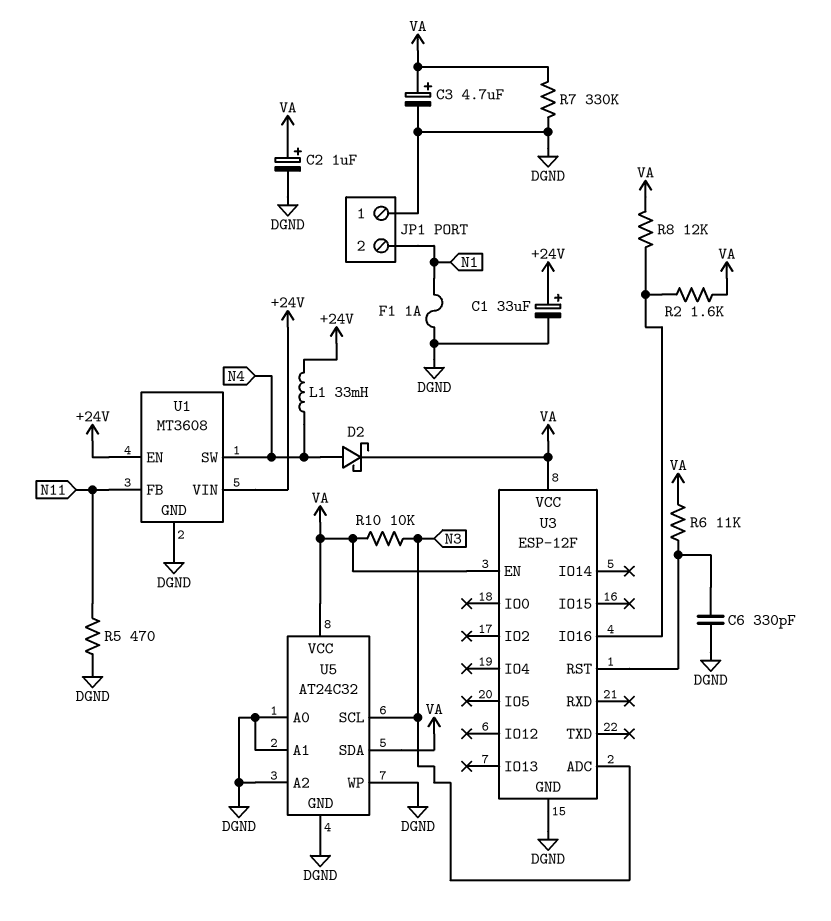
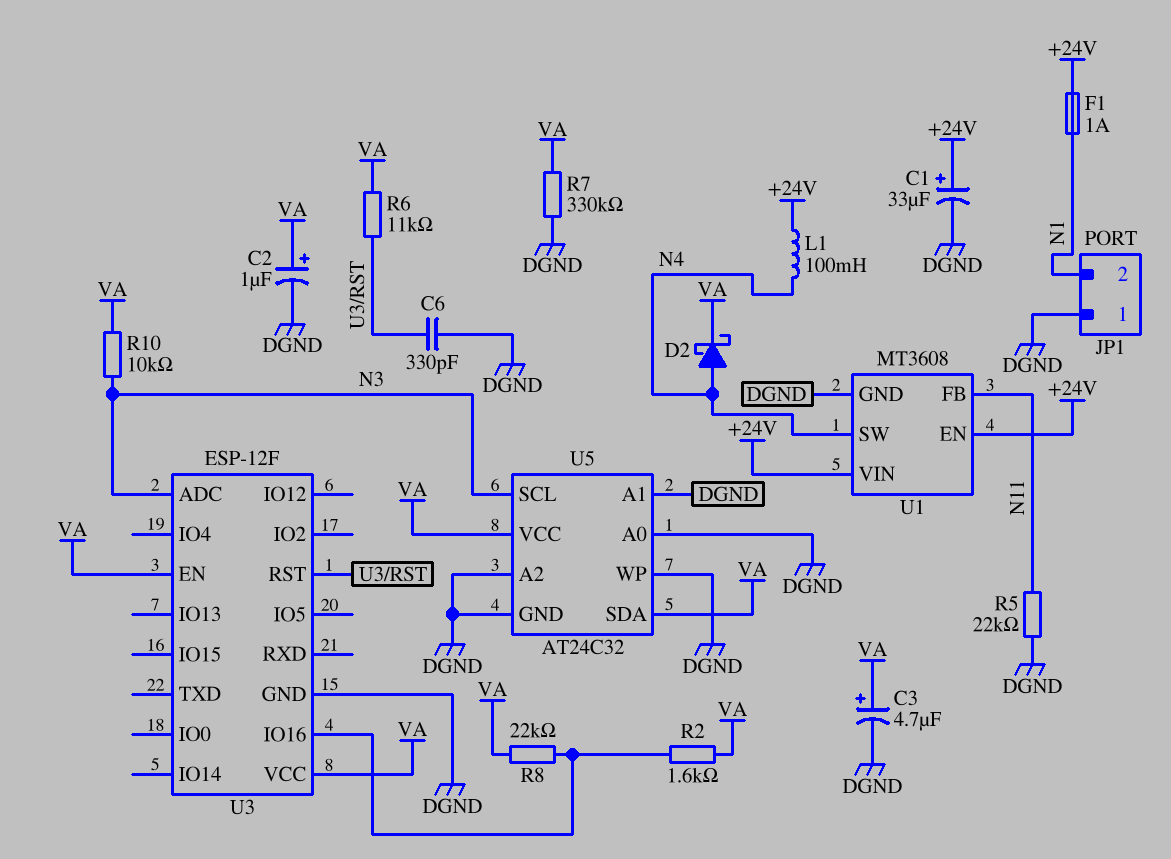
F1: 1A (DGND, N1) -> 1A (+24V, N1)
L1: 33mH (+24V, N4) -> 100mH (+24V, N4)
R5: 470 (DGND, N11) -> 22k (DGND, N11)
R8: 12k (U3/IO16, VA) -> 22k (U3/IO16, VA)

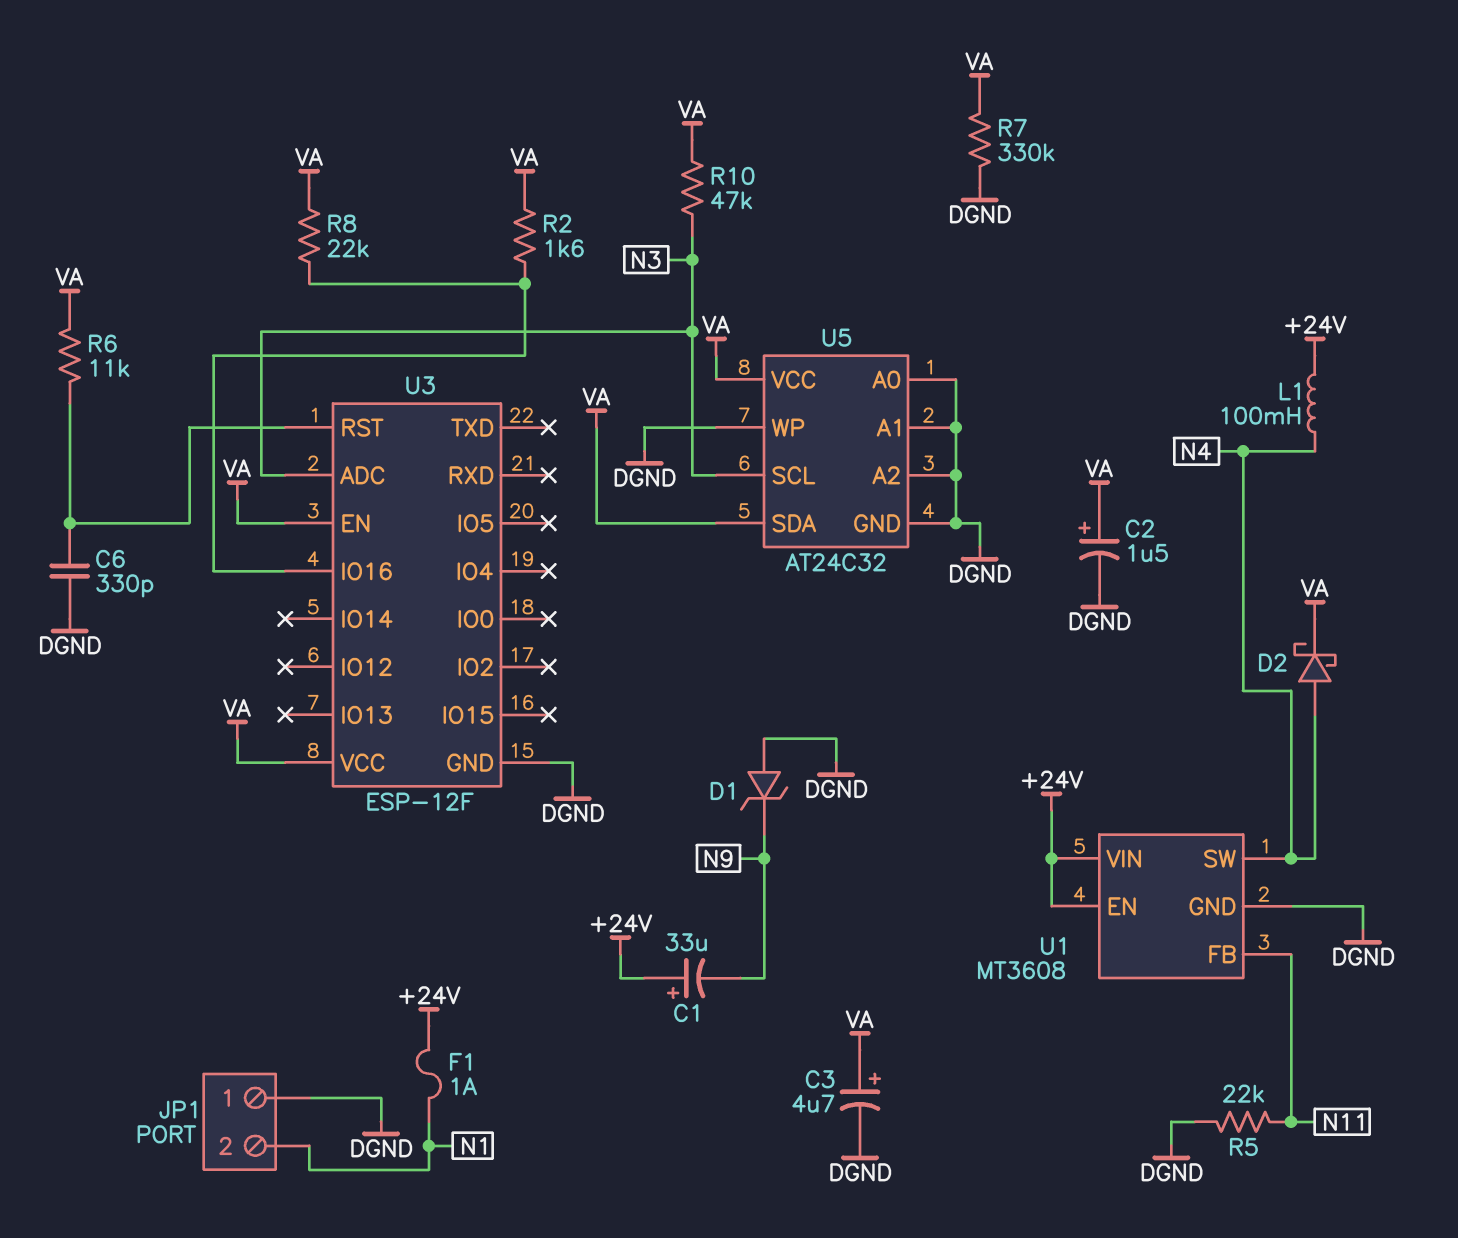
C1: 33uF (plus +24V, minus DGND) -> 33uF (plus +24V, minus N9)
C2: 1uF (plus VA, minus DGND) -> 1.5uF (plus VA, minus DGND)
D1: none -> zener (A DGND, K N9)
R10: 10k (N3, VA) -> 47k (N3, VA)

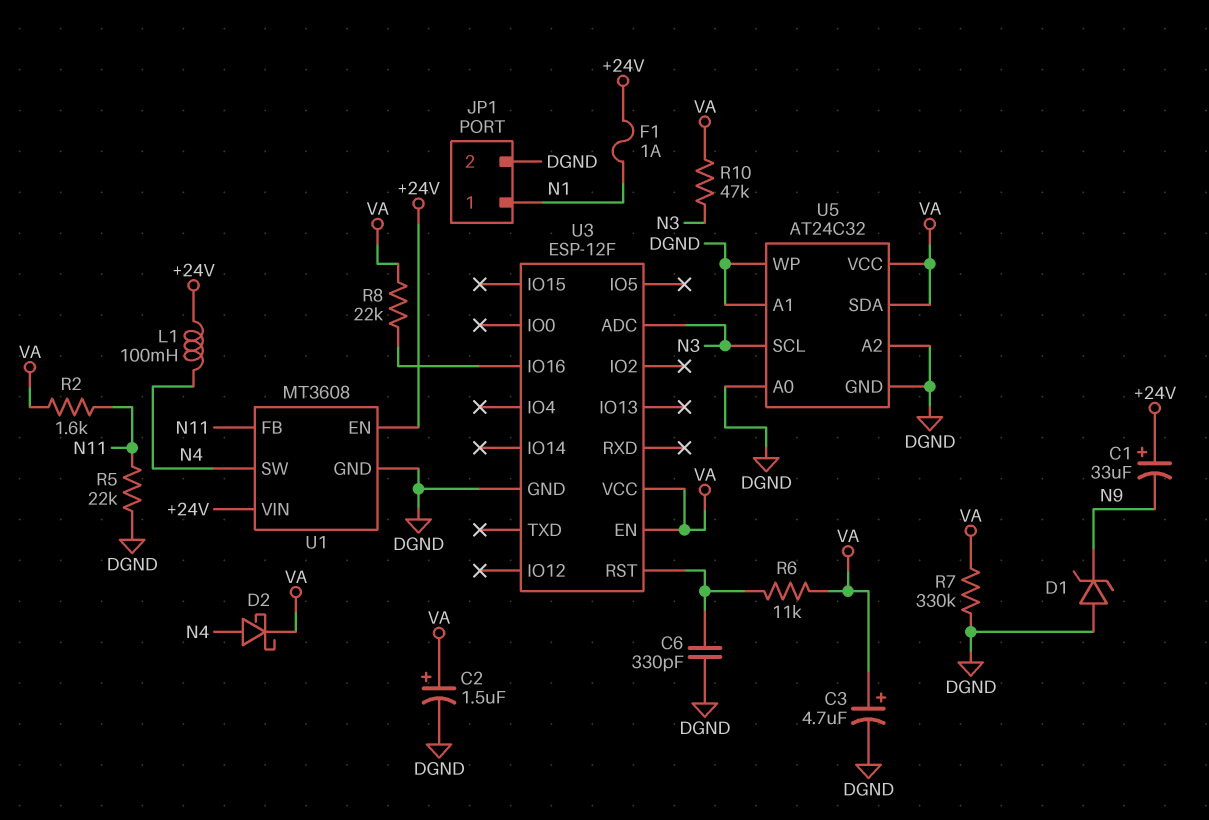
JP1 pin 1: DGND -> N1
JP1 pin 2: N1 -> DGND
R2: 1.6k (U3/IO16, VA) -> 1.6k (N11, VA)

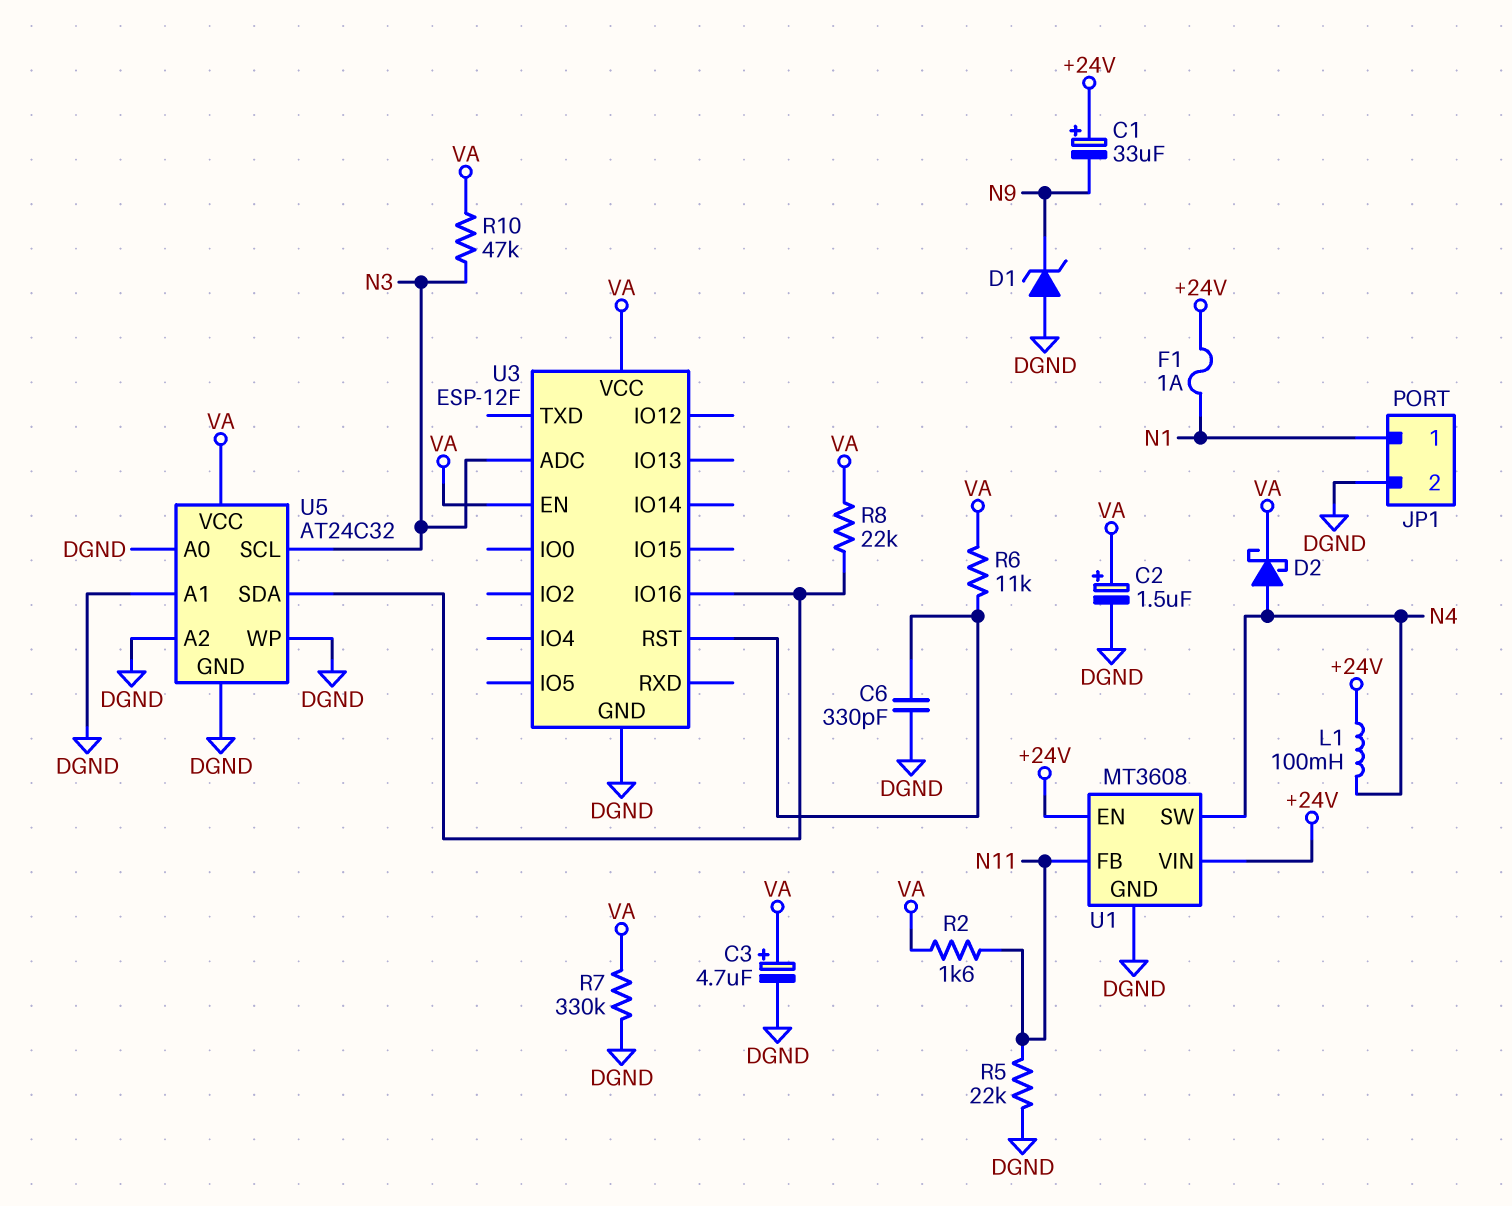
U5 pin SDA: VA -> U3/IO16

